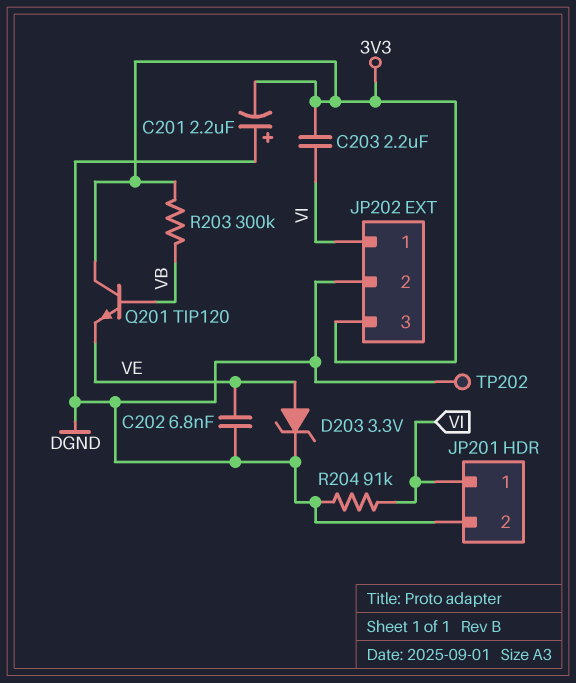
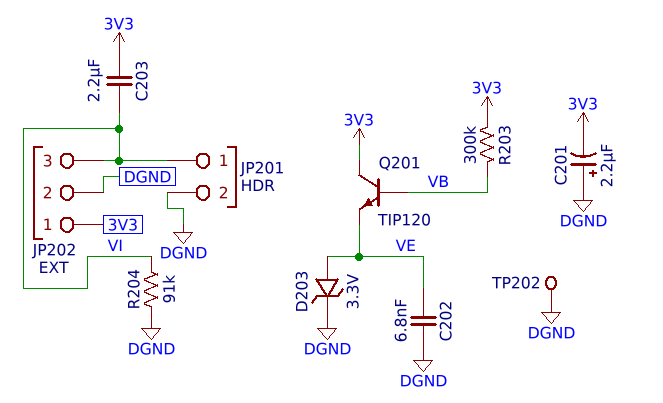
JP202 pin 1: VI -> 3V3
JP202 pin 3: 3V3 -> VI

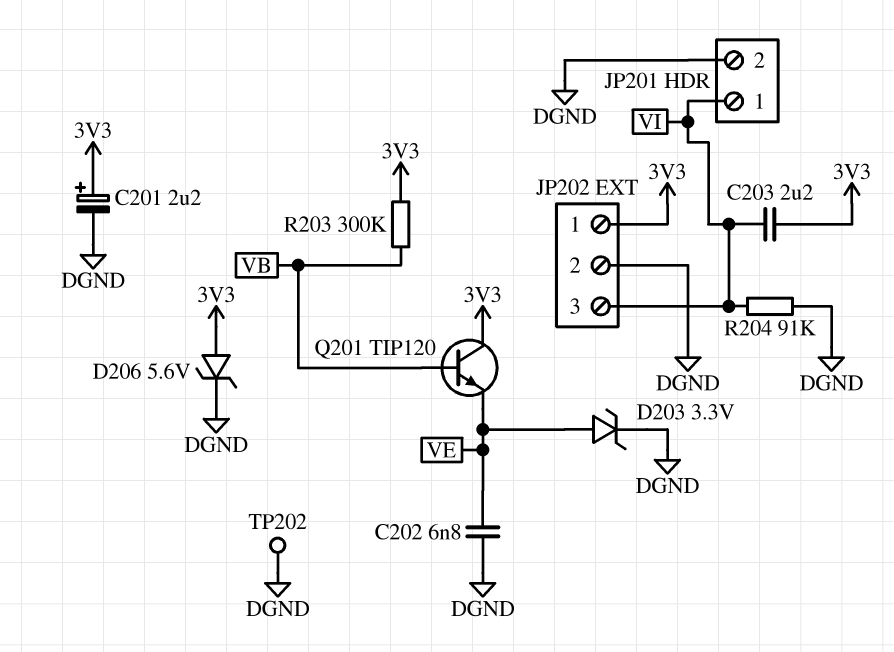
C201: 2.2uF (plus DGND, minus 3V3) -> 2.2uF (plus 3V3, minus DGND)
D206: none -> zener 5.6V (A 3V3, K DGND)

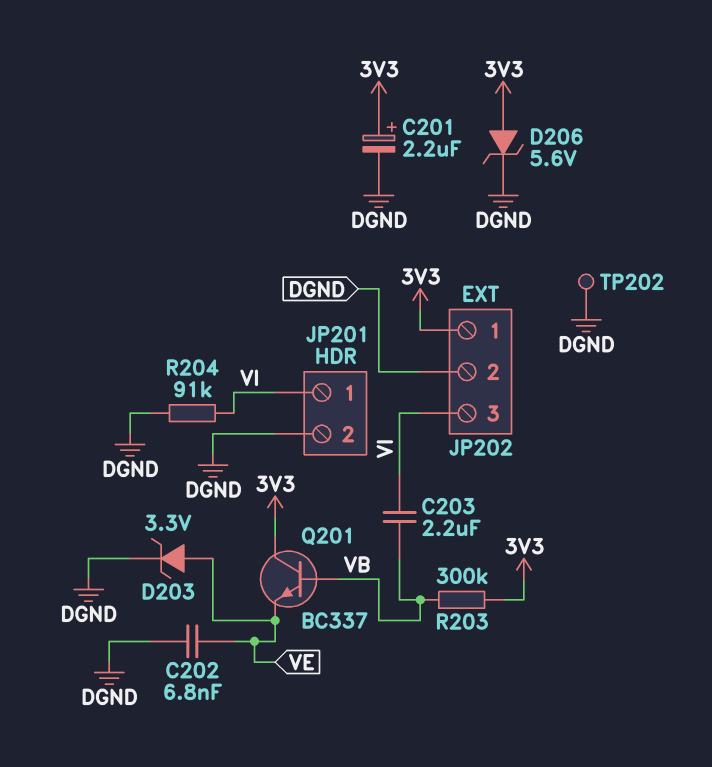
C203: 2.2uF (3V3, VI) -> 2.2uF (VB, VI)
Q201: NPN TIP120 (B VB, C 3V3, E VE) -> NPN BC337 (B VB, C 3V3, E VE)

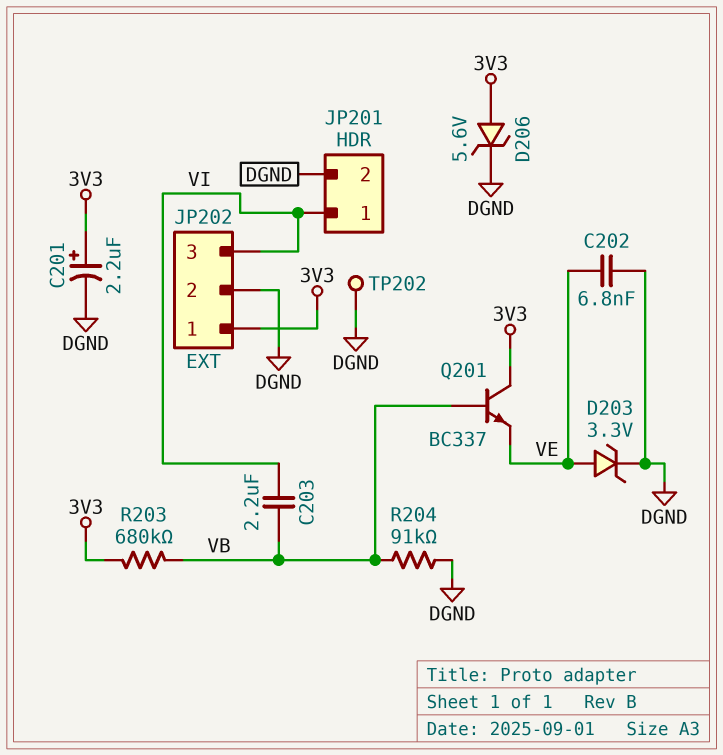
R203: 300k (3V3, VB) -> 680k (3V3, VB)
R204: 91k (DGND, VI) -> 91k (DGND, VB)

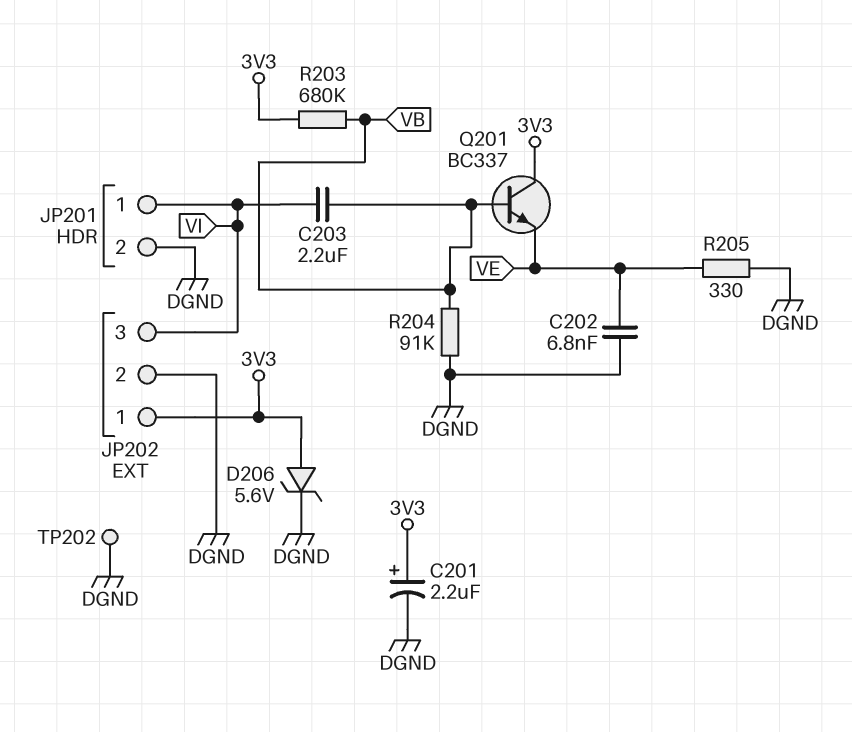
D203: zener 3.3V (A VE, K DGND) -> none
R205: none -> 330 (DGND, VE)

